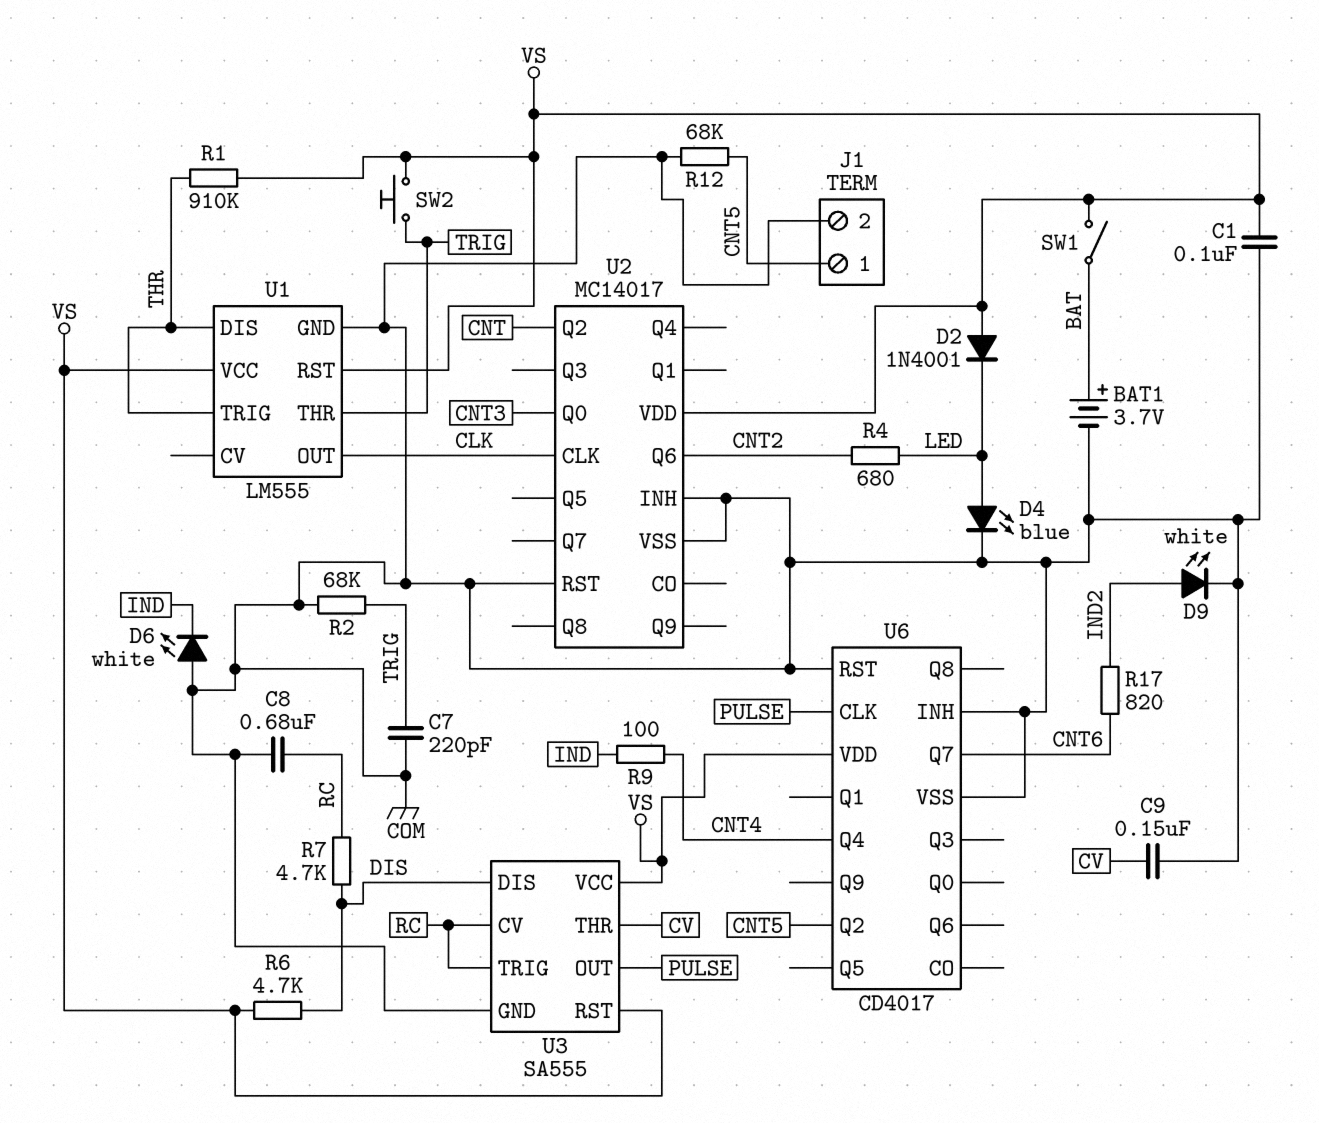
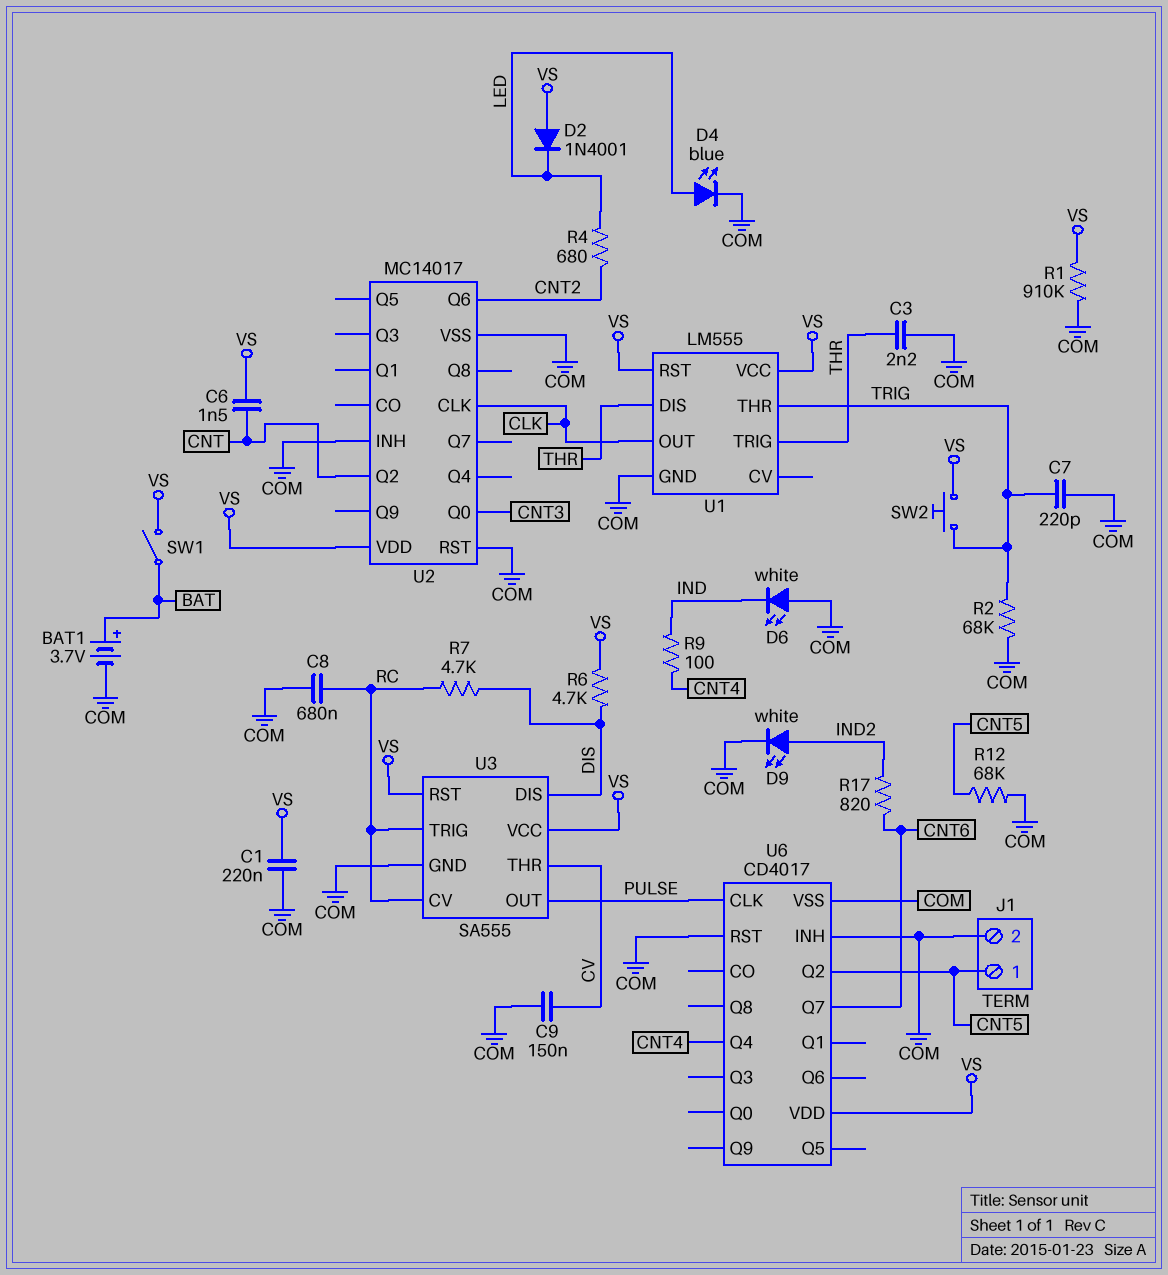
C1: 100nF (COM, VS) -> 220nF (COM, VS)
C3: none -> 2.2nF (COM, THR)
C6: none -> 1.5nF (CNT, VS)
R1: 910k (THR, VS) -> 910k (COM, VS)

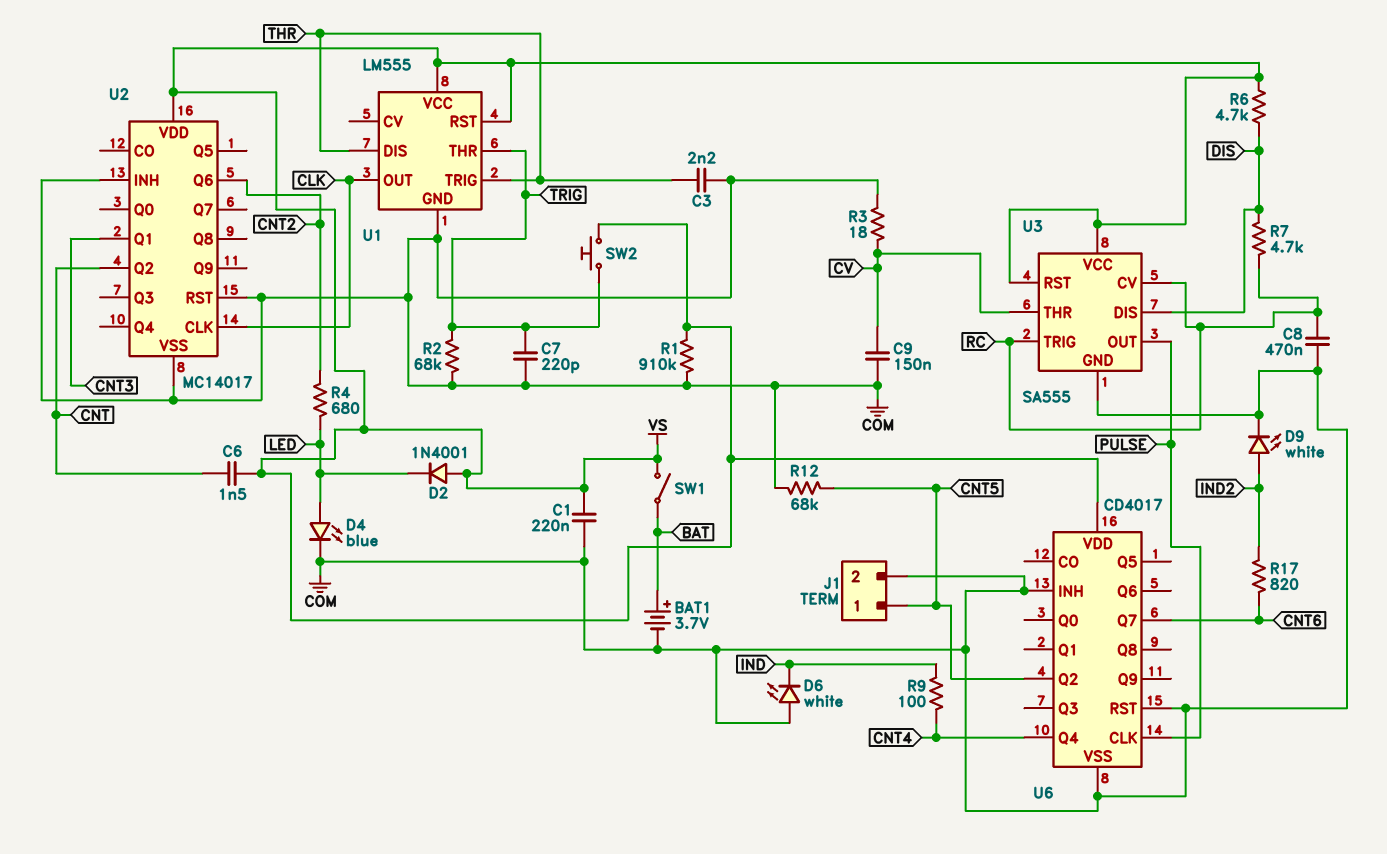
C8: 680nF (COM, RC) -> 470nF (COM, RC)
R3: none -> 18 (COM, CV)
U2 pin Q0: CNT3 -> none
U2 pin Q1: none -> CNT3

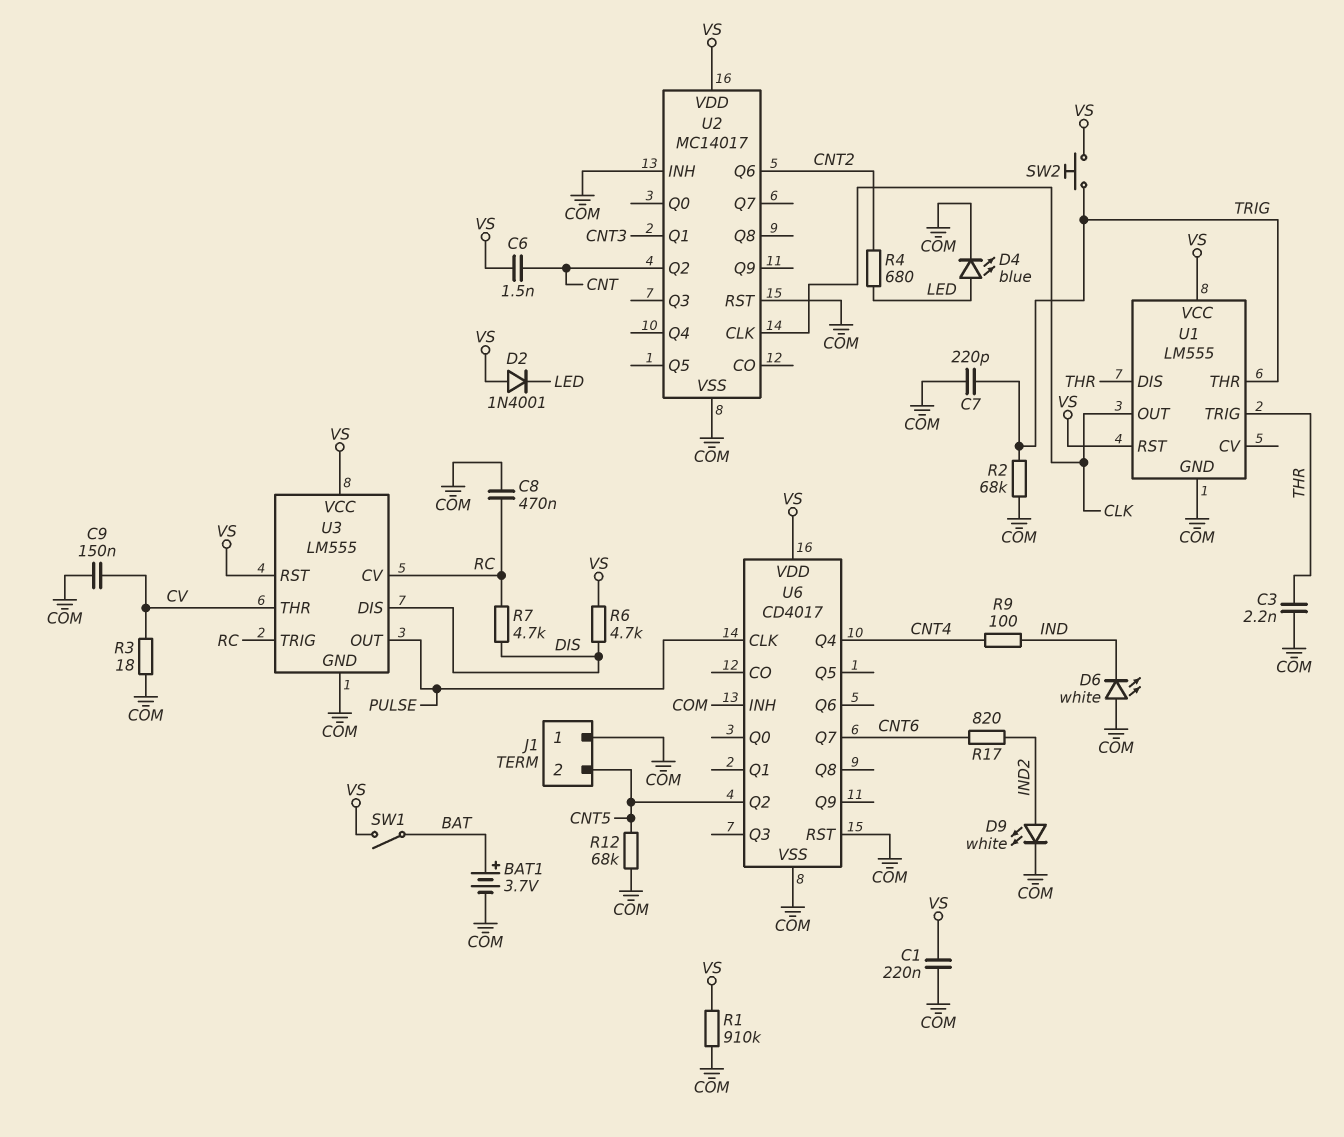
J1 pin 1: CNT5 -> COM
J1 pin 2: COM -> CNT5
U3: SA555 -> LM555

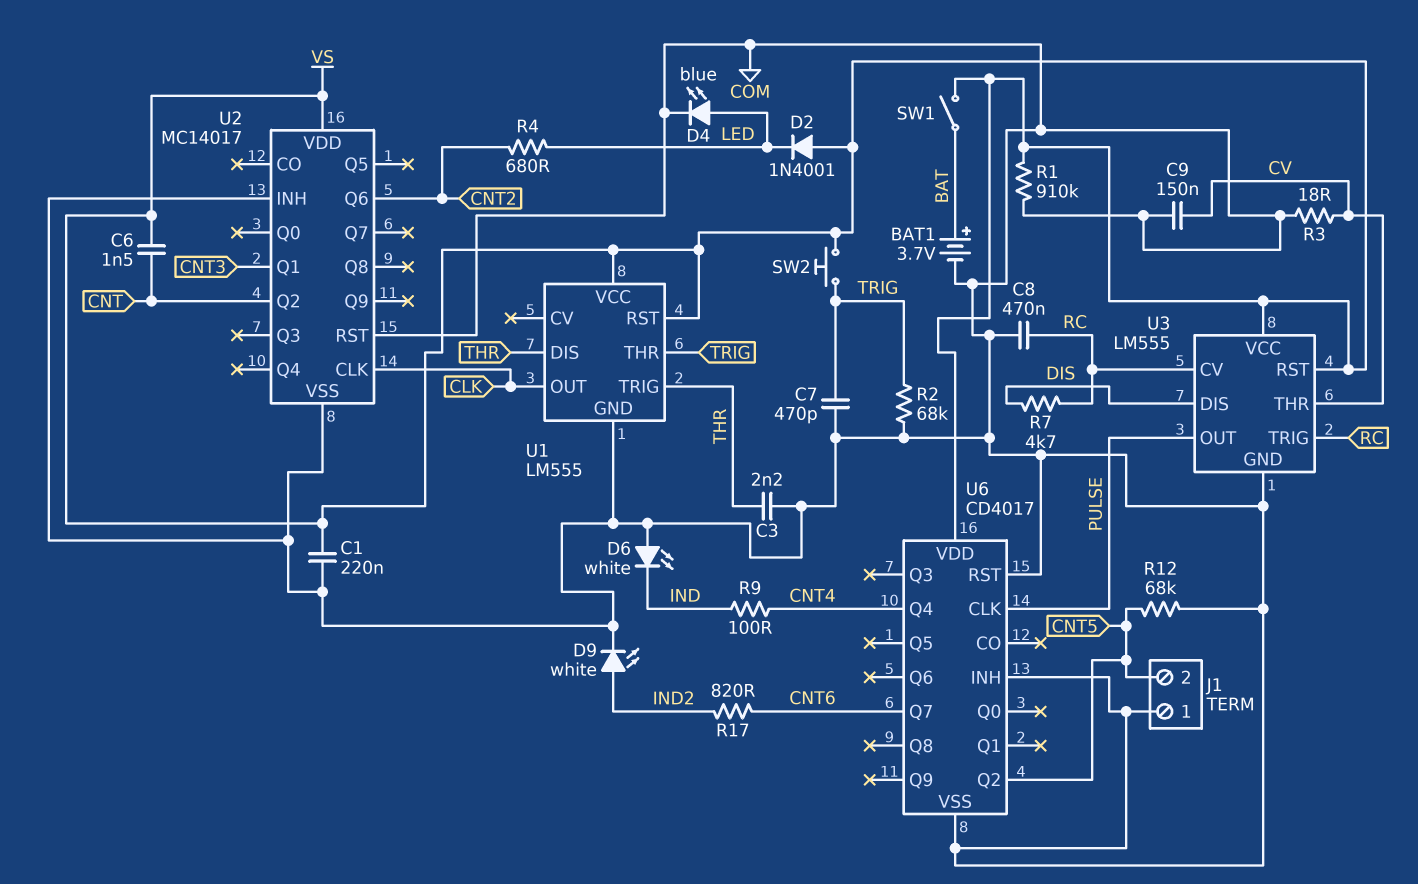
C7: 220pF (COM, TRIG) -> 470pF (COM, TRIG)
R6: 4.7k (DIS, VS) -> none

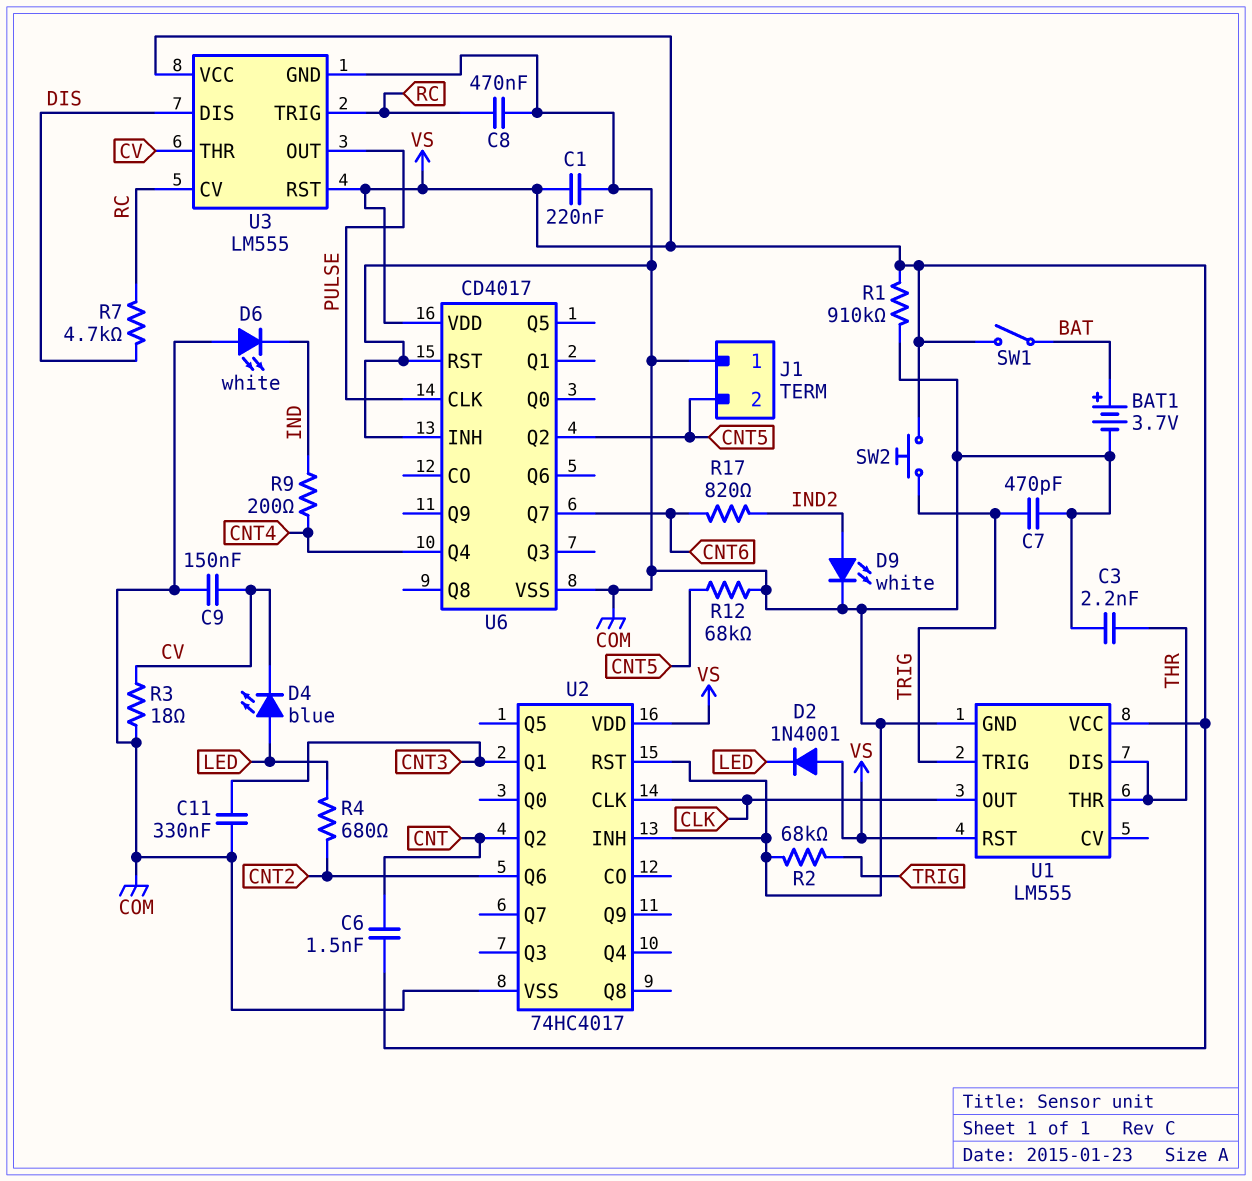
C11: none -> 330nF (CNT3, COM)
D4: LED blue (A LED, K COM) -> LED blue (A LED, K CV)
R9: 100 (CNT4, IND) -> 200 (CNT4, IND)
U1 pin THR: TRIG -> THR
U1 pin TRIG: THR -> TRIG
U2: MC14017 -> 74HC4017

